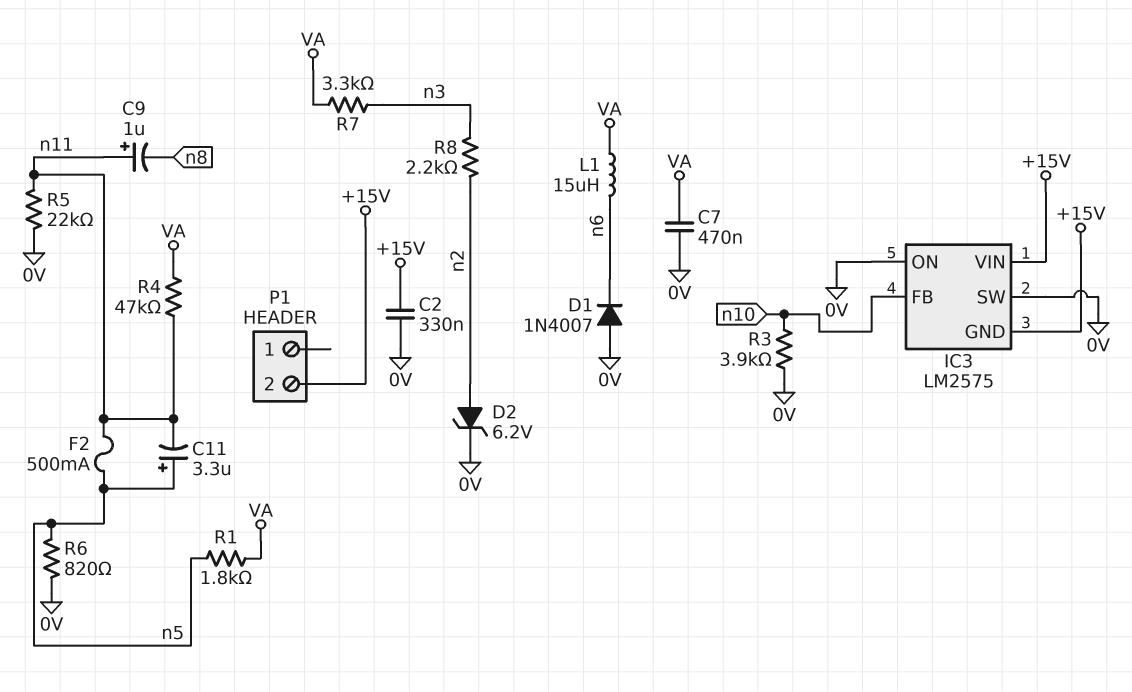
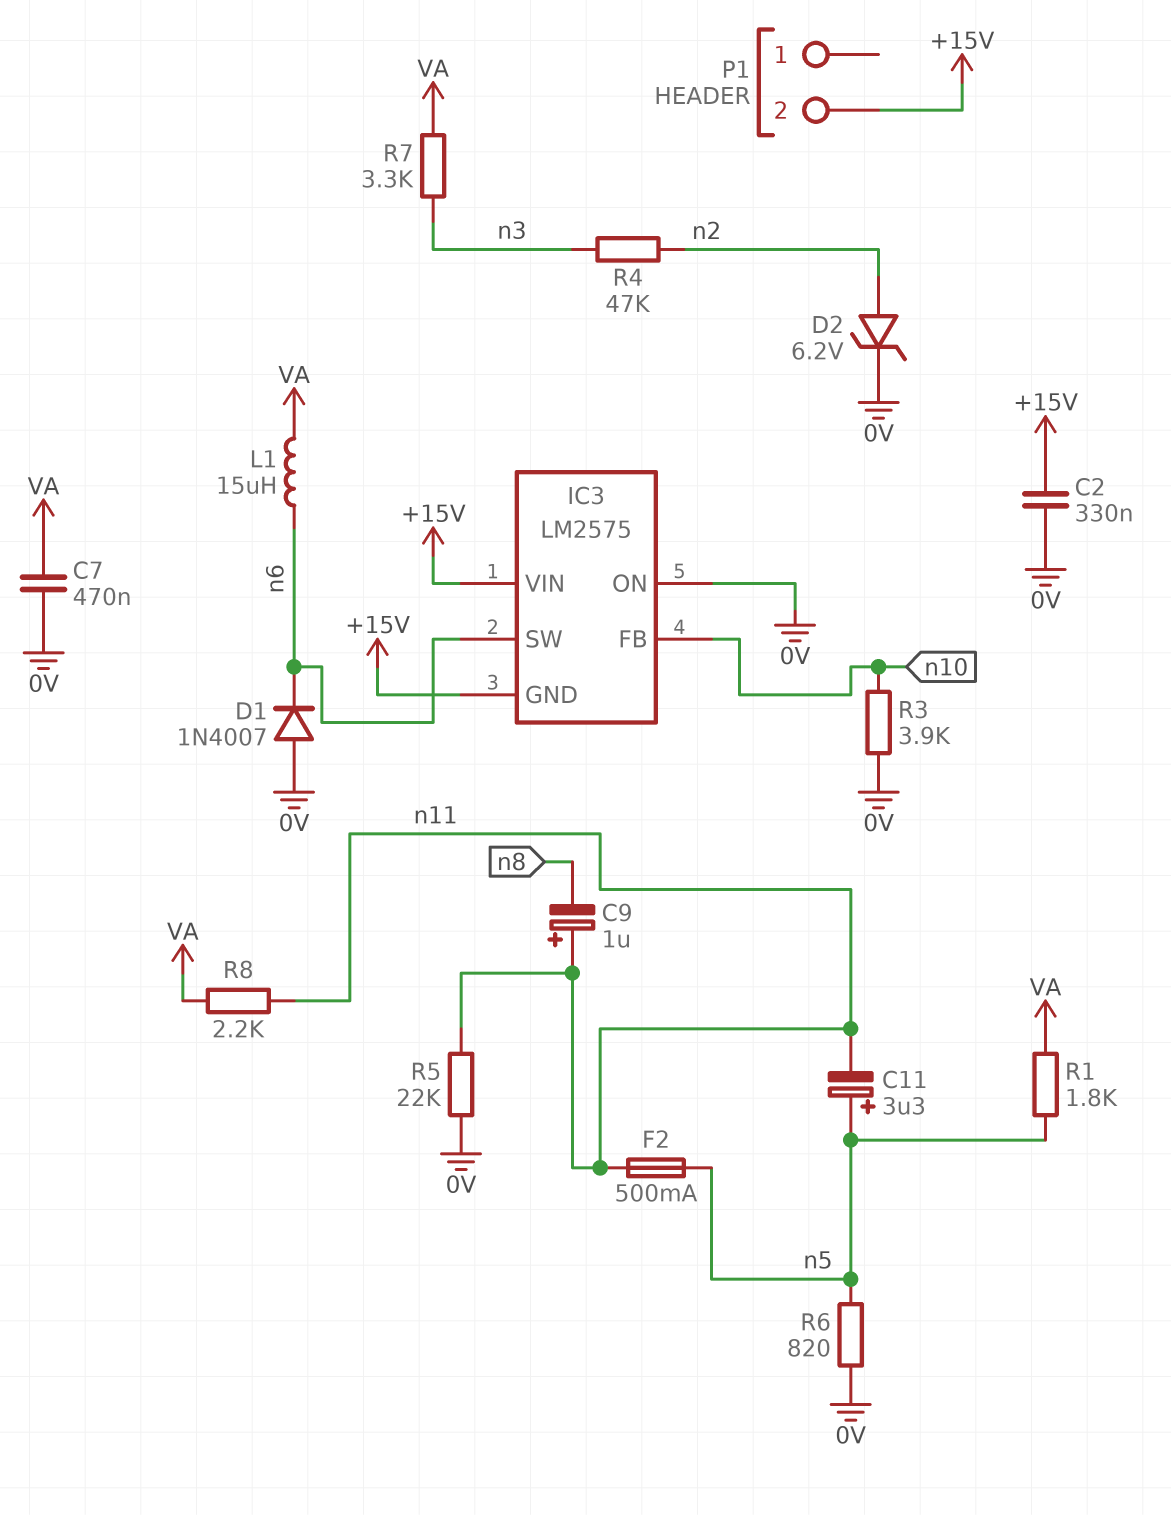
IC3 pin SW: 0V -> n6
R4: 47k (VA, n11) -> 47k (n2, n3)
R8: 2.2k (n2, n3) -> 2.2k (VA, n11)

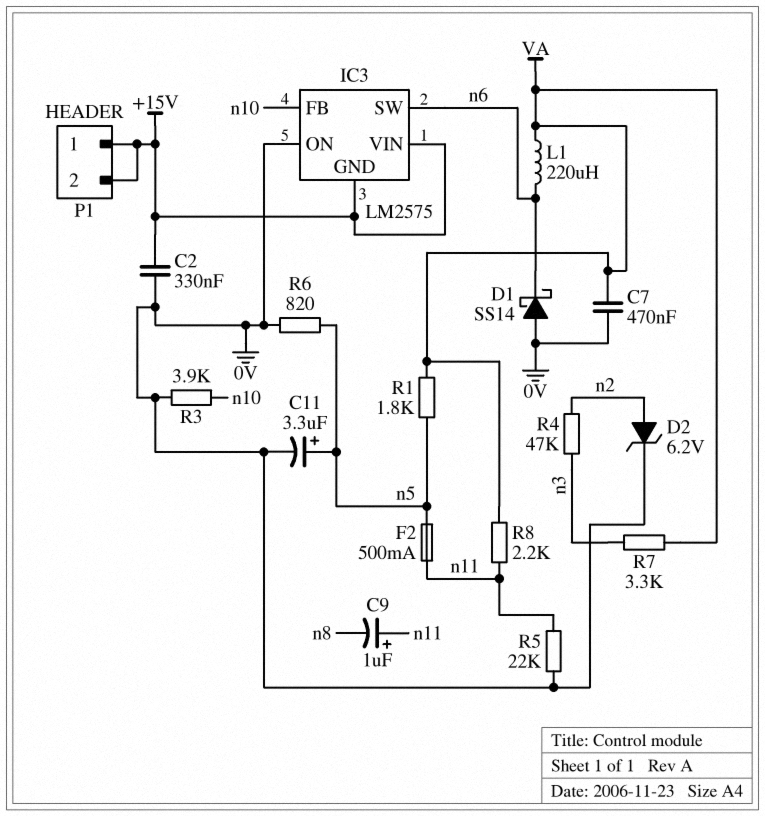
C11: 3.3uF (plus n5, minus n11) -> 3.3uF (plus n5, minus 0V)
D1: diode 1N4007 (A 0V, K n6) -> schottky SS14 (A 0V, K n6)
L1: 15uH (VA, n6) -> 220uH (VA, n6)
P1 pin 1: none -> +15V

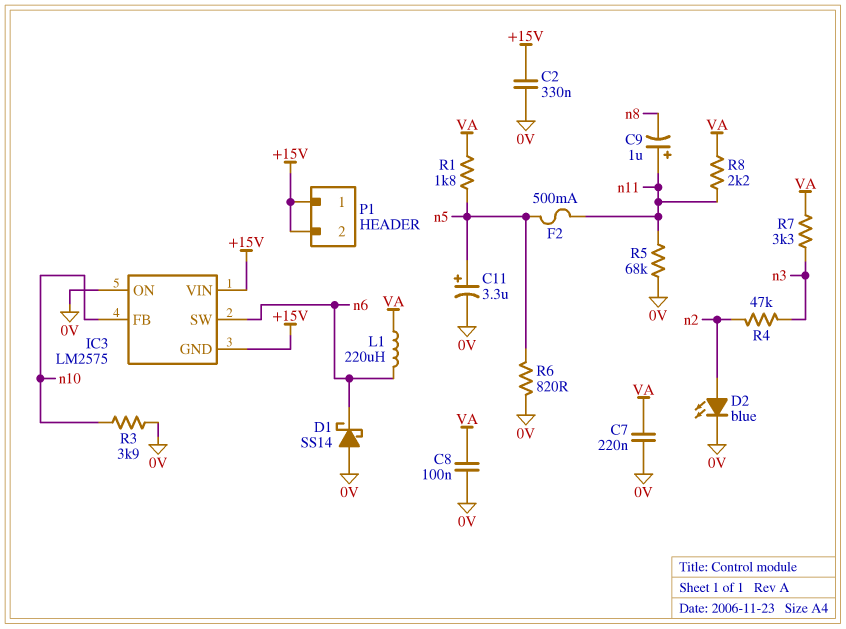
C7: 470nF (0V, VA) -> 220nF (0V, VA)
C8: none -> 100nF (0V, VA)
D2: zener 6.2V (A n2, K 0V) -> LED blue (A n2, K 0V)
R5: 22k (0V, n11) -> 68k (0V, n11)

